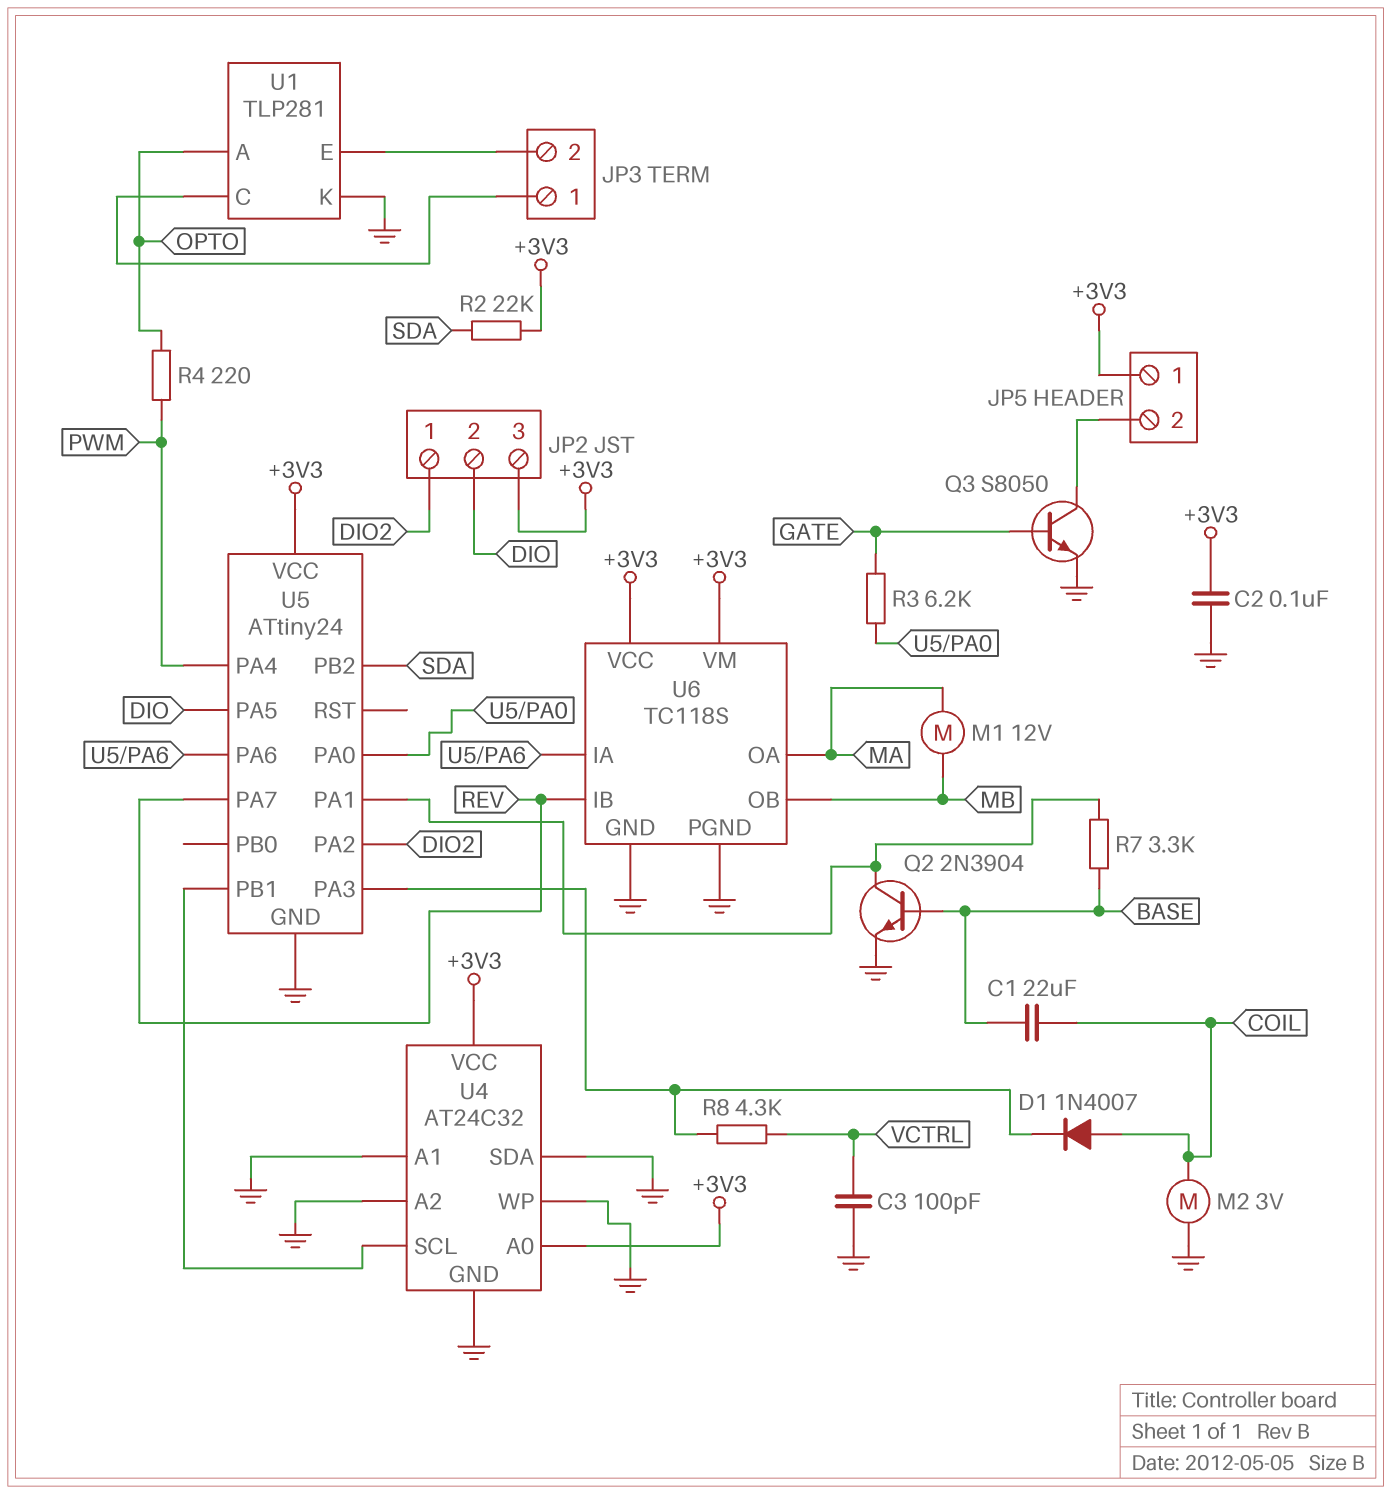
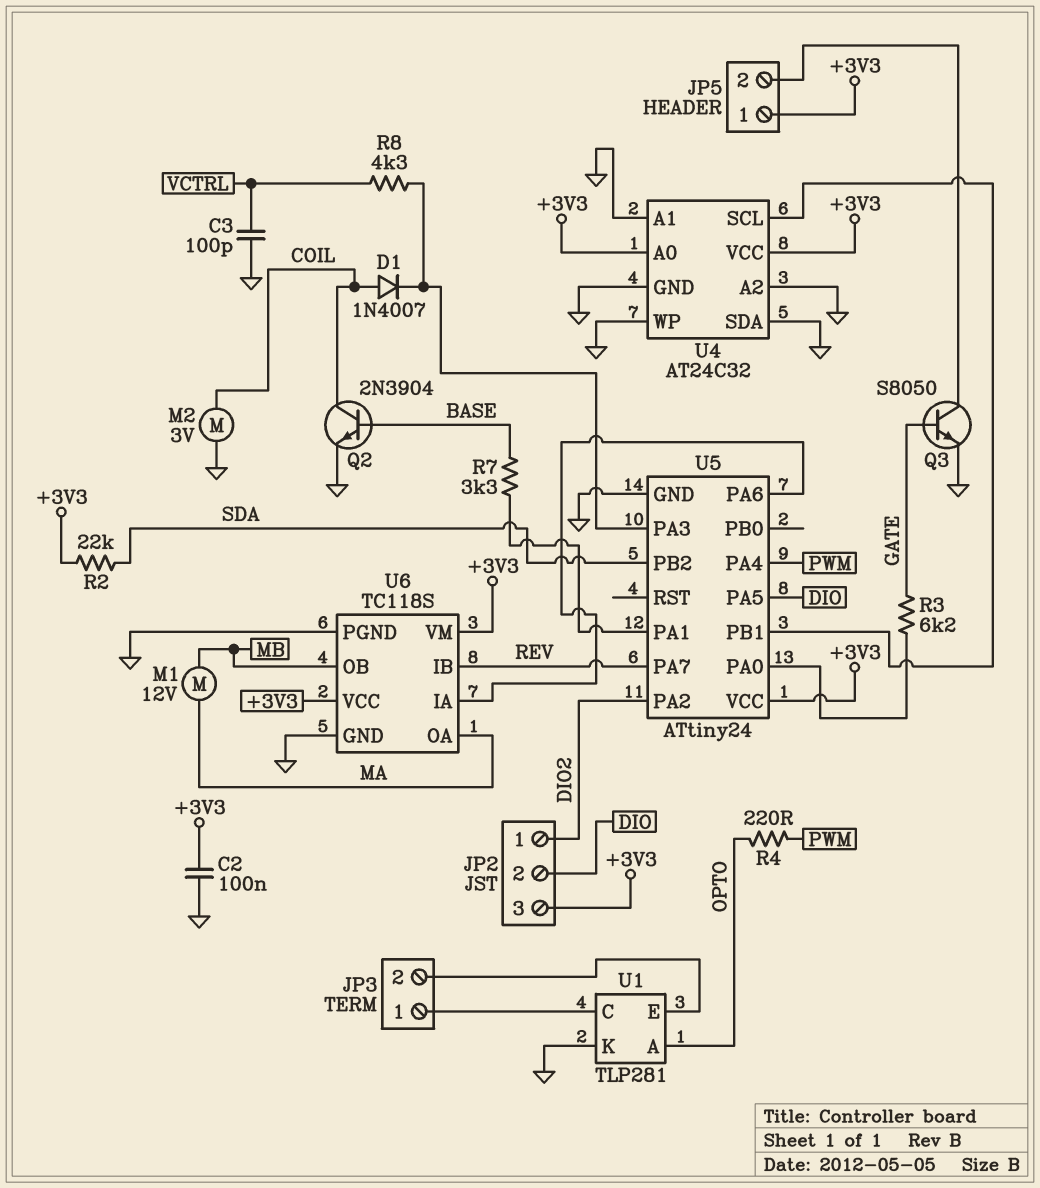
C1: 22uF (BASE, COIL) -> none
Q2: NPN 2N3904 (B BASE, C U5/PA1, E GND) -> NPN 2N3904 (B BASE, C COIL, E GND)

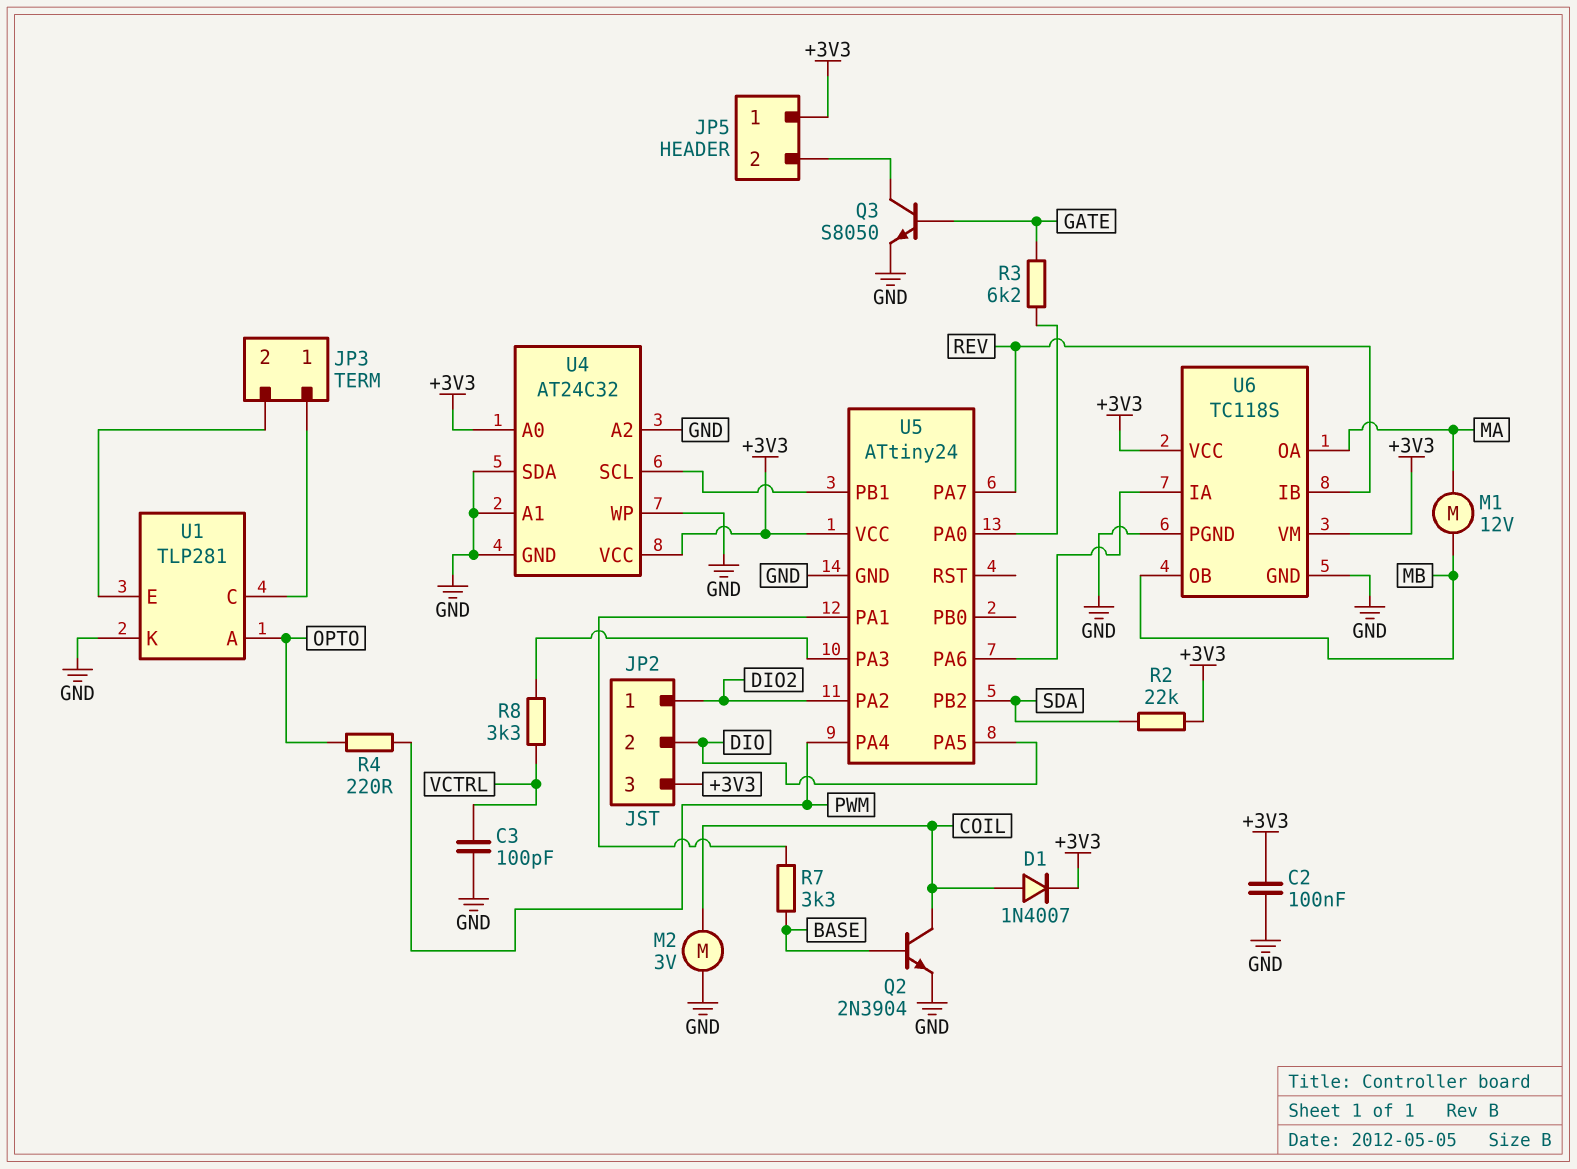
D1: diode 1N4007 (A COIL, K U5/PA3) -> diode 1N4007 (A COIL, K +3V3)
R8: 4.3k (U5/PA3, VCTRL) -> 3.3k (U5/PA3, VCTRL)

